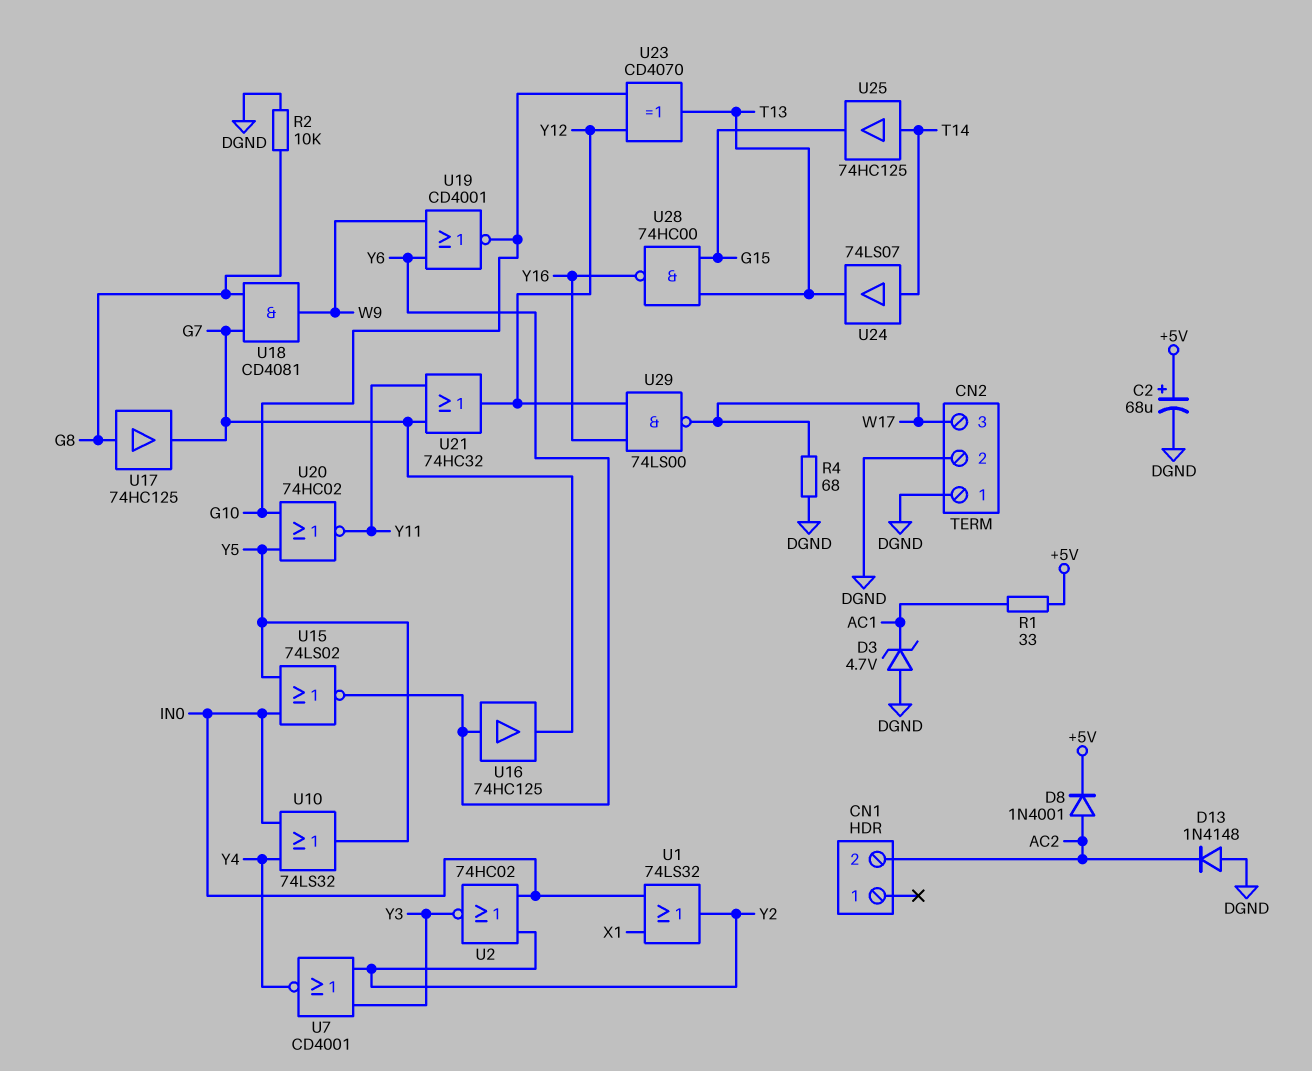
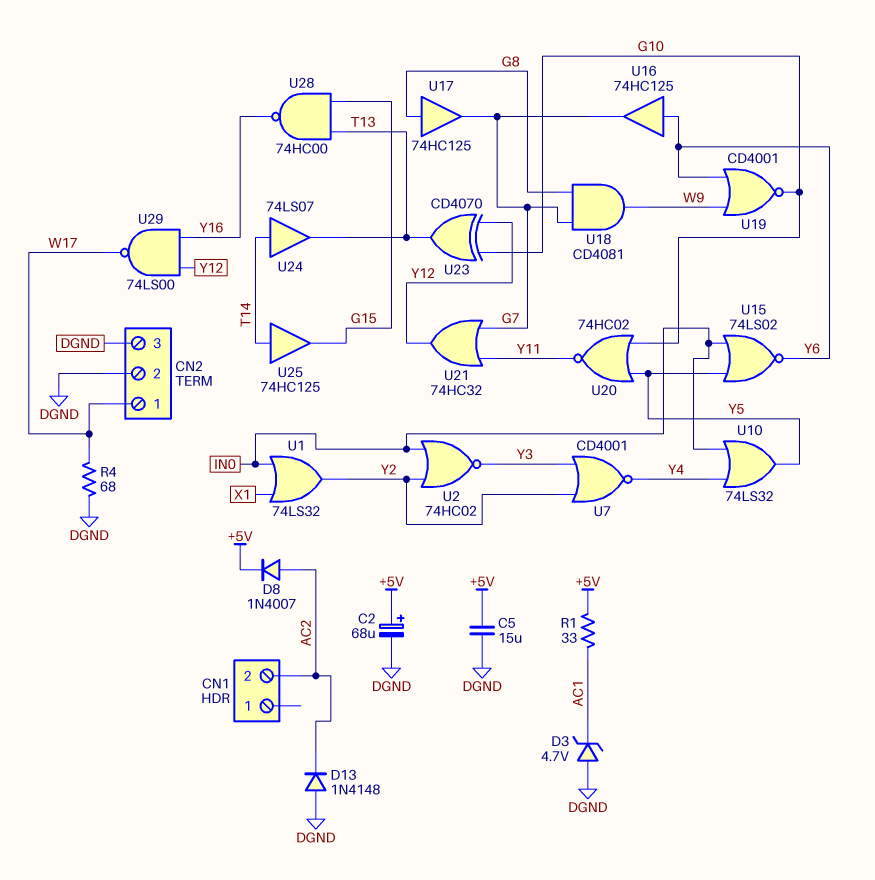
C5: none -> 15uF (+5V, DGND)
CN2 pin 1: DGND -> W17
CN2 pin 3: W17 -> DGND
D8: diode 1N4001 (A AC2, K +5V) -> diode 1N4007 (A AC2, K +5V)
R2: 10k (DGND, G8) -> none

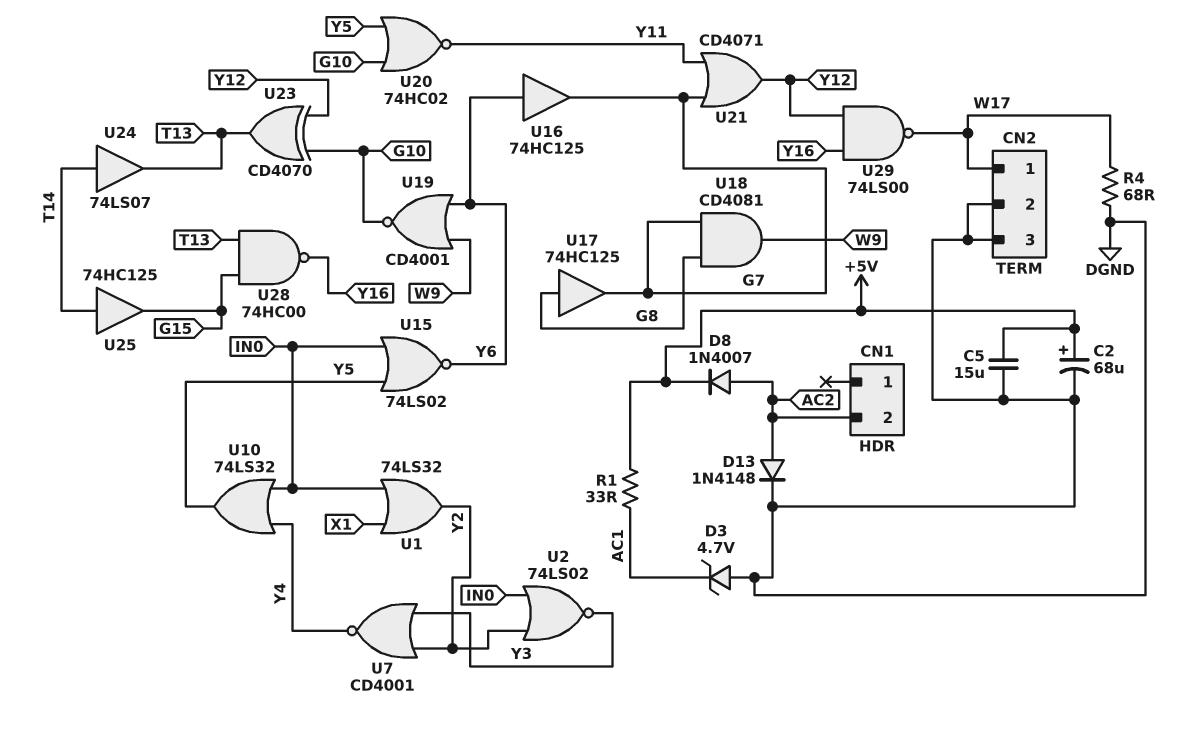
D13: diode 1N4148 (A DGND, K AC2) -> diode 1N4148 (A AC2, K DGND)
U2: NOR 74HC02 (in IN0, in Y2, out Y3) -> NOR 74LS02 (in IN0, in Y2, out Y3)
U21: OR 74HC32 (in G7, in Y11, out Y12) -> OR CD4071 (in G7, in Y11, out Y12)

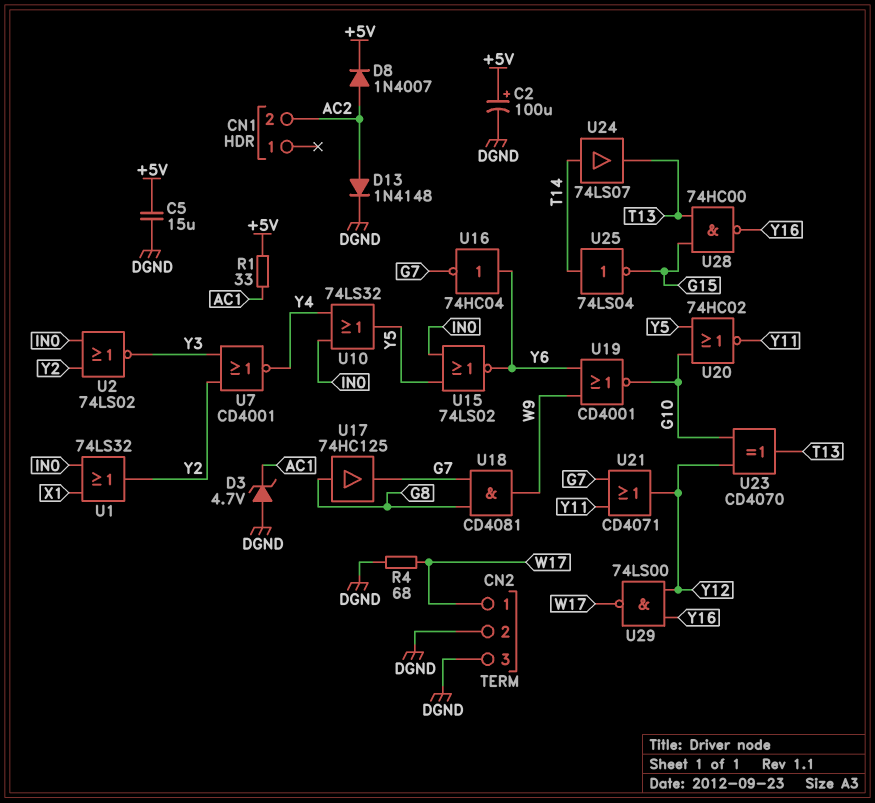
C2: 68uF (plus +5V, minus DGND) -> 100uF (plus +5V, minus DGND)
U16: buffer 74HC125 (in Y6, out G7) -> NOT 74HC04 (in Y6, out G7)
U25: buffer 74HC125 (in T14, out G15) -> NOT 74LS04 (in T14, out G15)

